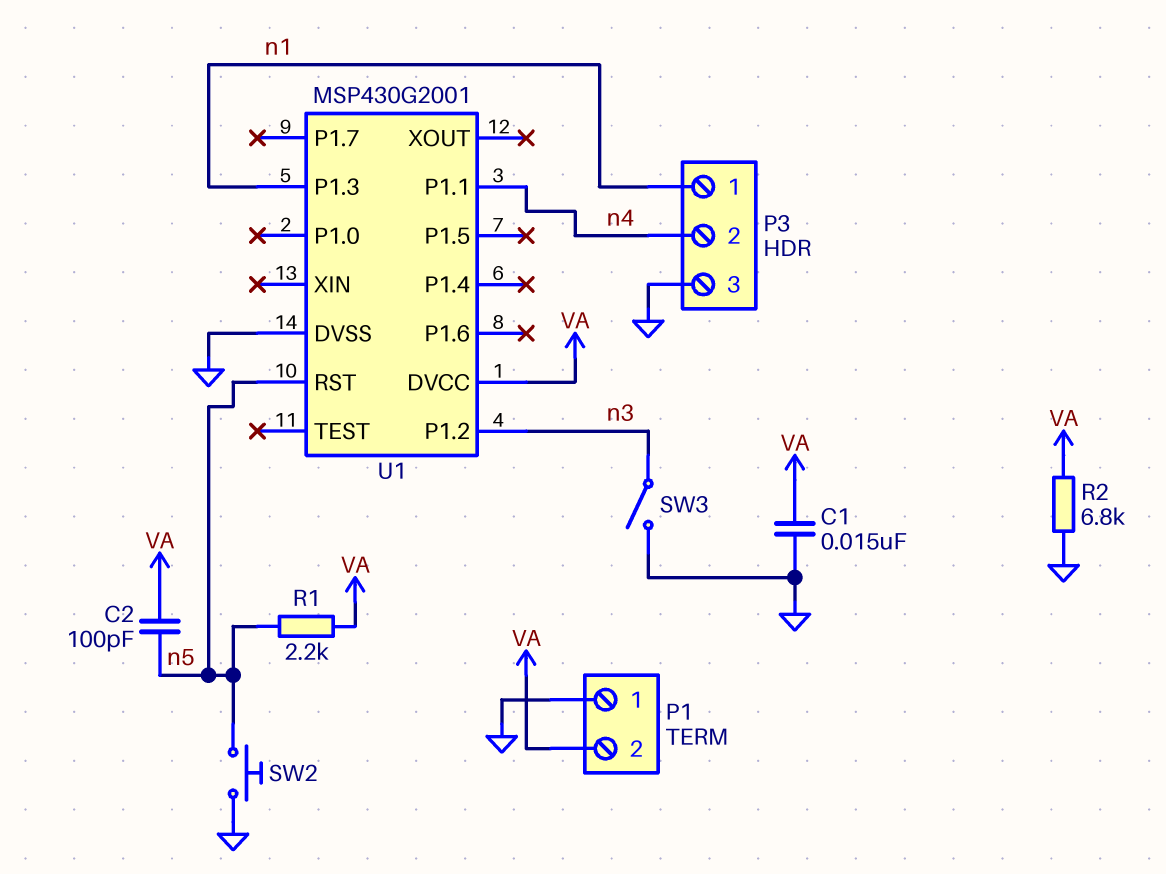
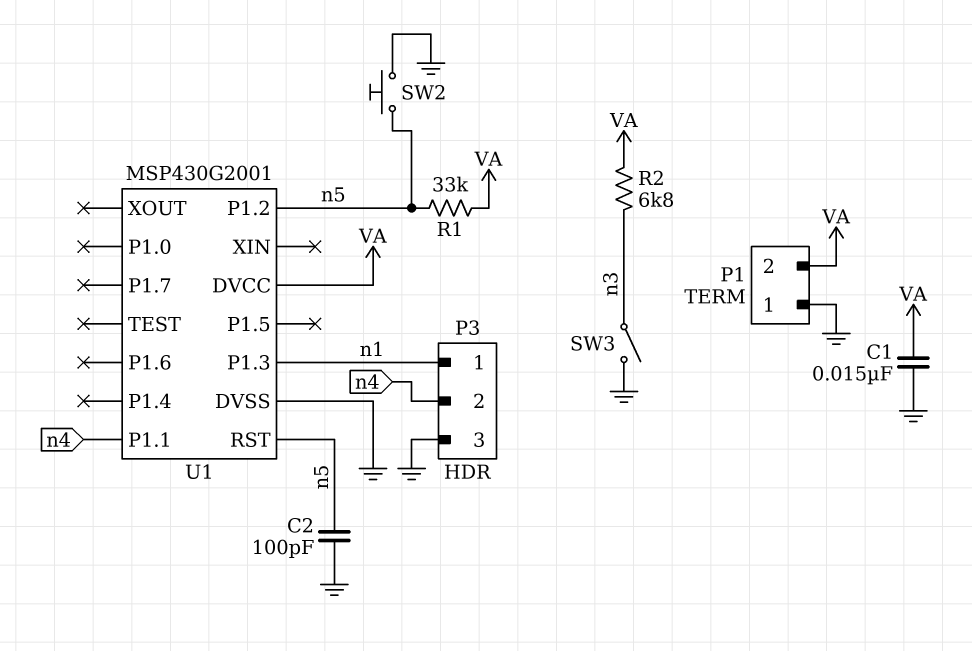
C2: 100pF (VA, n5) -> 100pF (GND, n5)
R1: 2.2k (VA, n5) -> 33k (VA, n5)
R2: 6.8k (GND, VA) -> 6.8k (VA, n3)
U1 pin P1.2: n3 -> n5

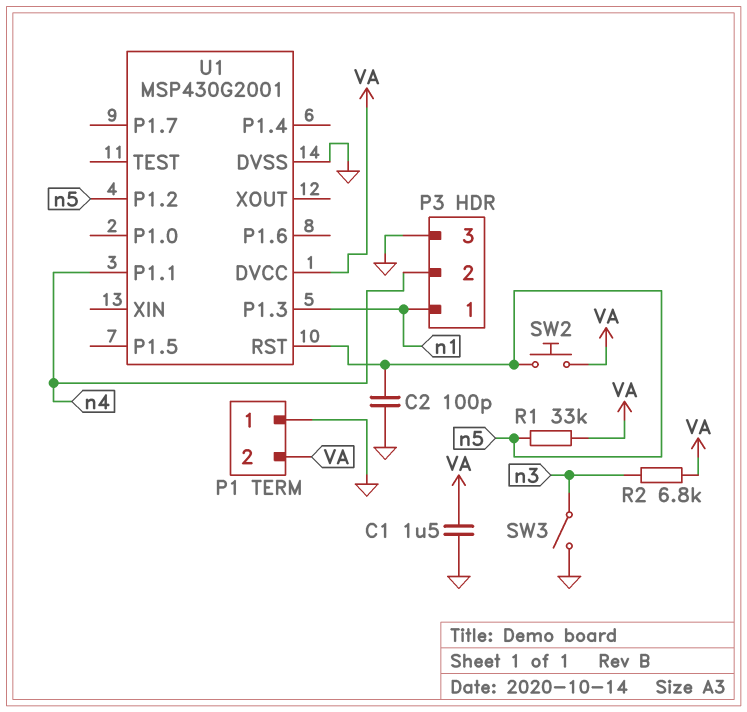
C1: 15nF (GND, VA) -> 1.5uF (GND, VA)
SW2: button (GND, n5) -> button (VA, n5)

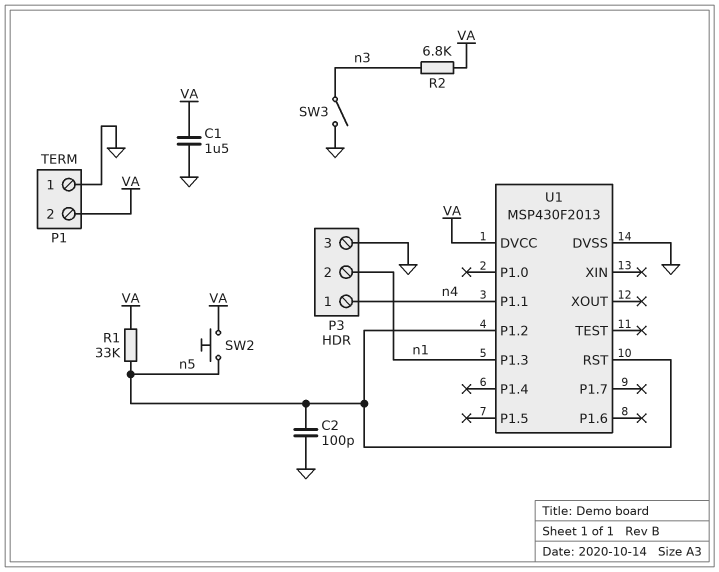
P3 pin 1: n1 -> n4
P3 pin 2: n4 -> n1
U1: MSP430G2001 -> MSP430F2013

